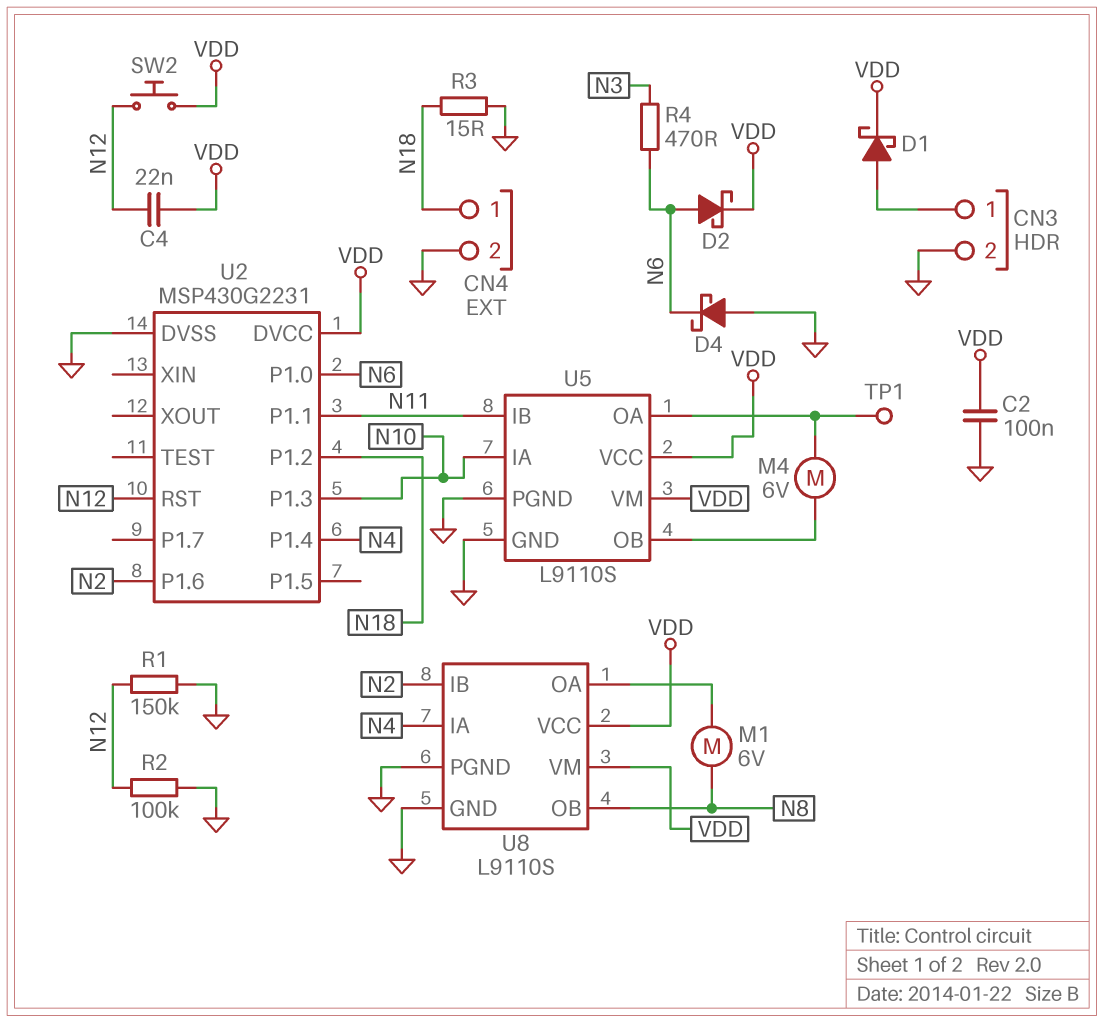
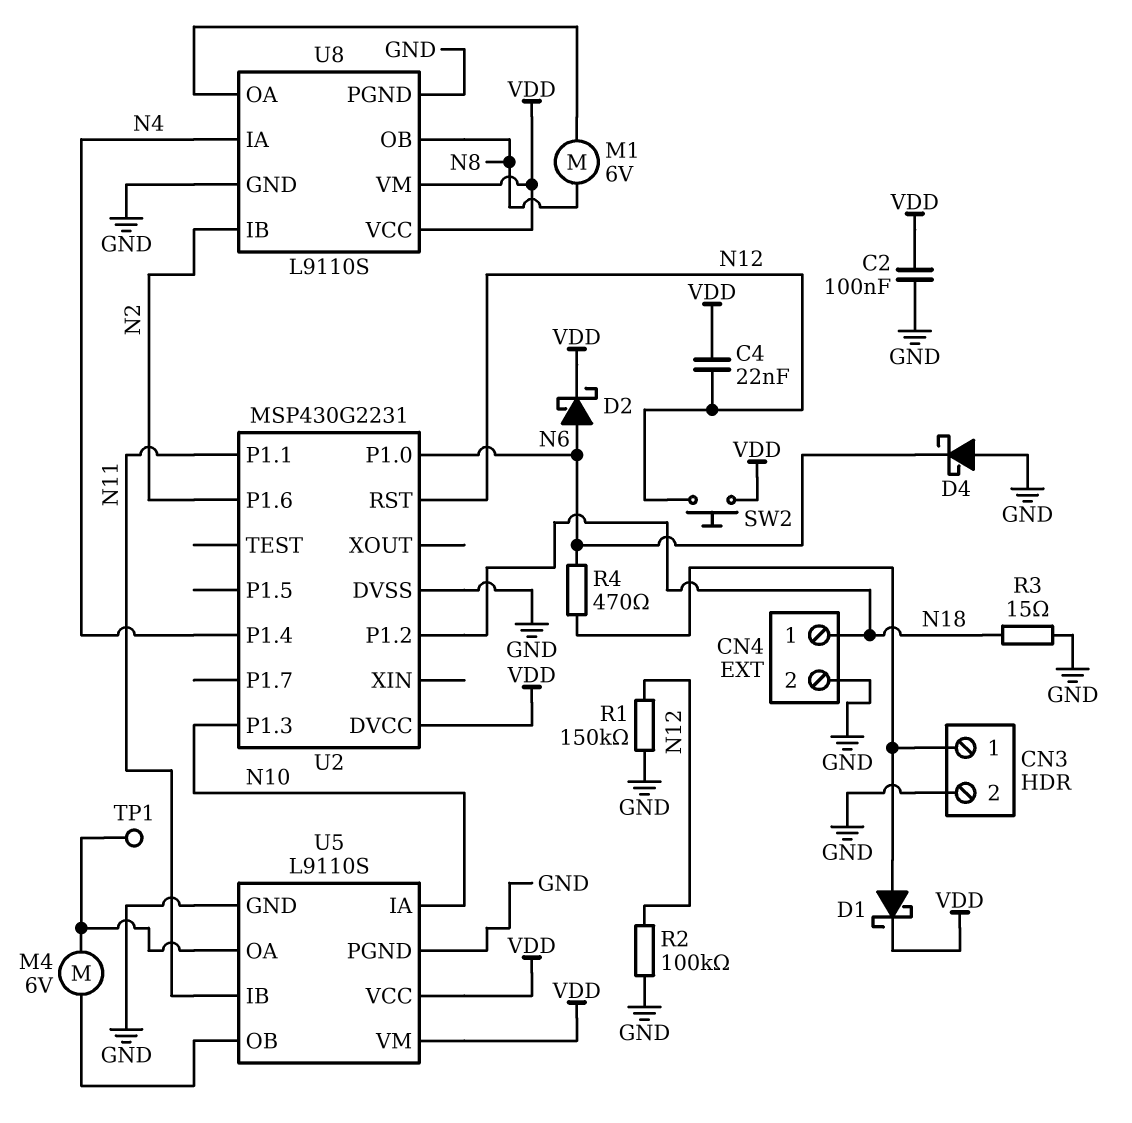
R4: 470 (N3, N6) -> 470 (CN3/1, N6)

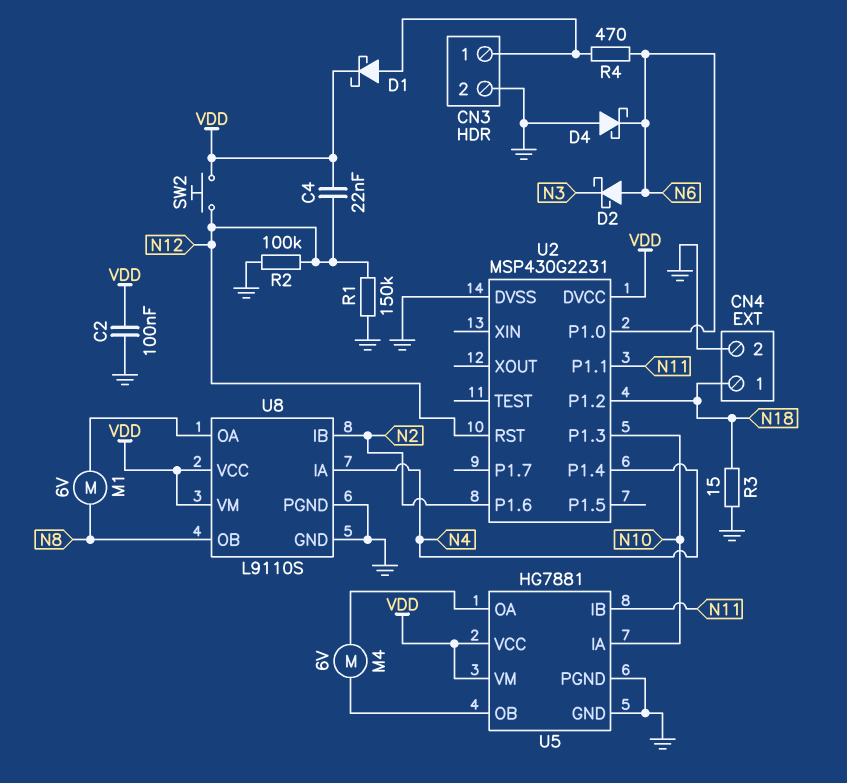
D2: schottky (A N6, K VDD) -> schottky (A N6, K N3)
TP1: test point (U5/OA) -> none
U5: L9110S -> HG7881

